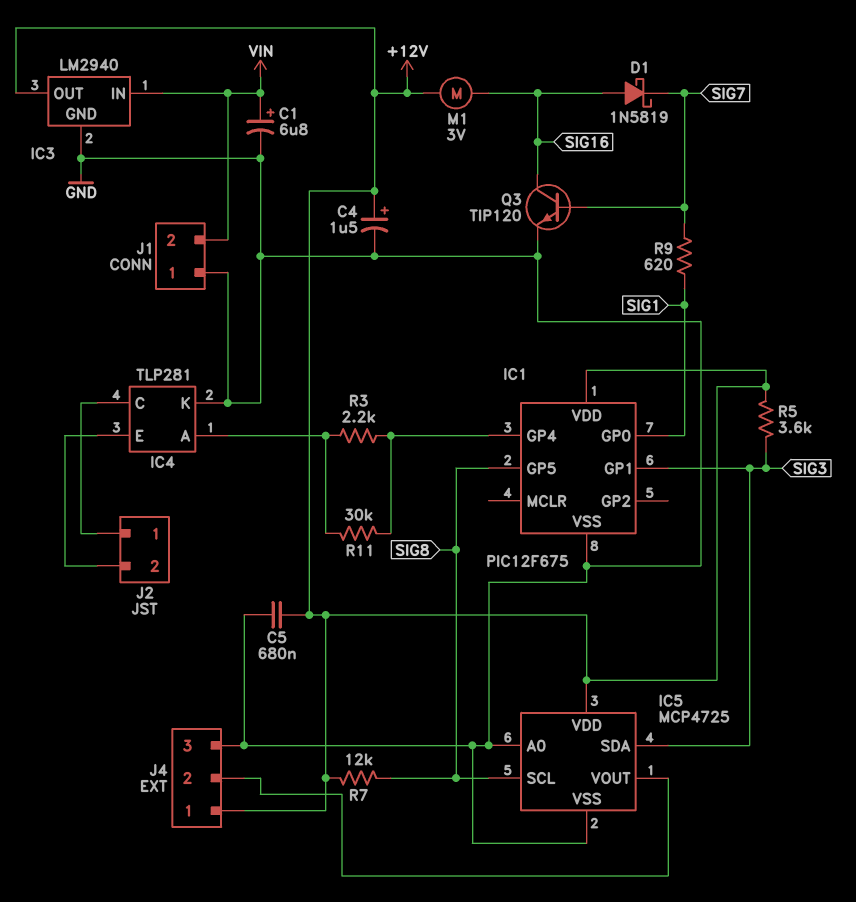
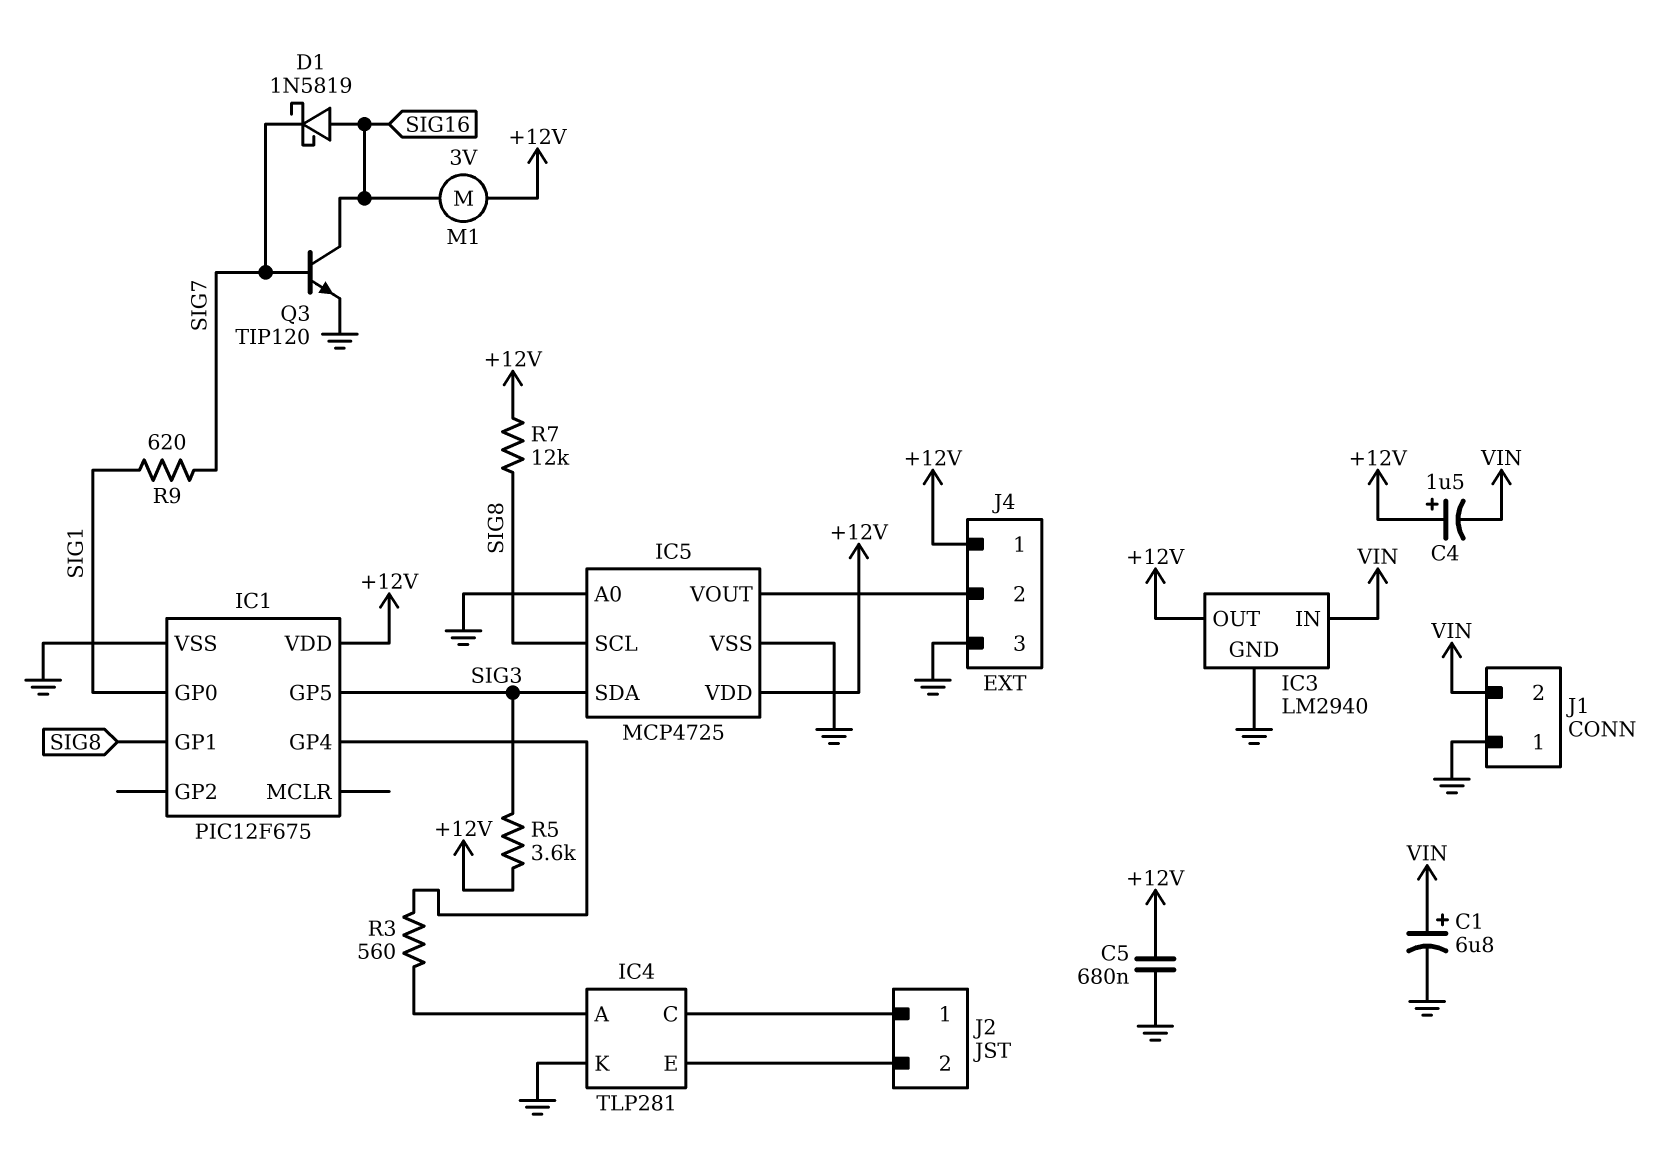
C4: 1.5uF (plus +12V, minus GND) -> 1.5uF (plus +12V, minus VIN)
IC1 pin GP1: SIG3 -> SIG8
IC1 pin GP5: SIG8 -> SIG3
R3: 2.2k (IC1/GP4, IC4/A) -> 560 (IC1/GP4, IC4/A)
R11: 30k (IC1/GP4, IC4/A) -> none

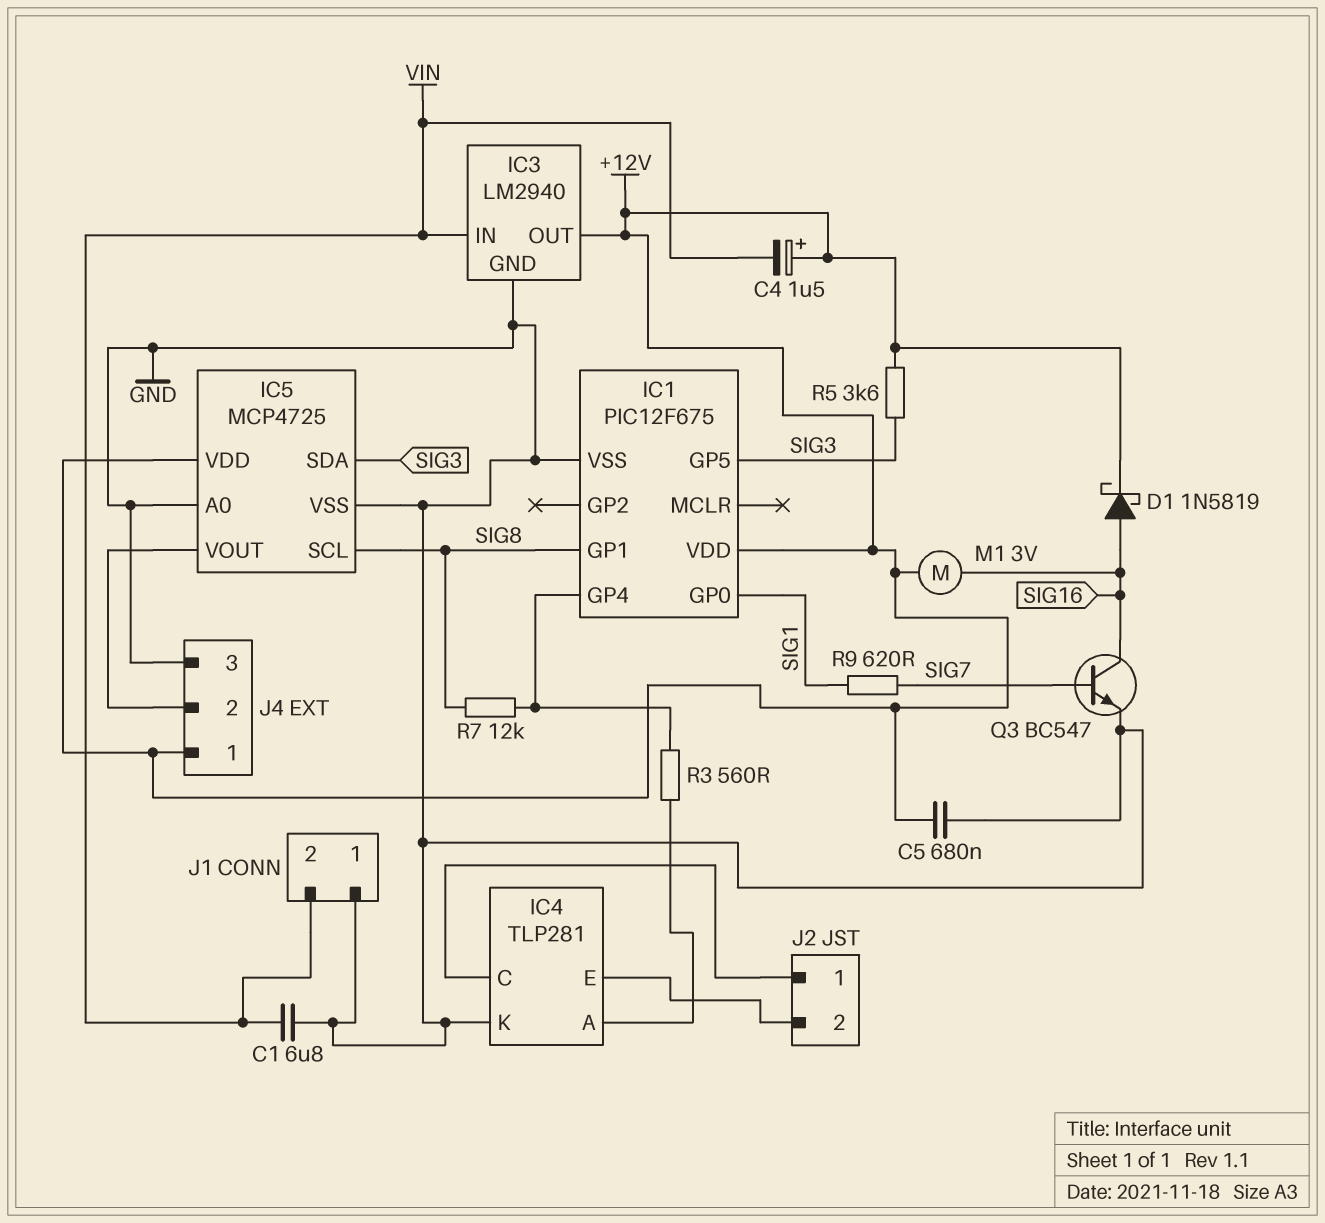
C1: 6.8uF (plus VIN, minus GND) -> 6.8uF (GND, VIN)
D1: schottky 1N5819 (A SIG16, K SIG7) -> schottky 1N5819 (A SIG16, K +12V)
Q3: NPN TIP120 (B SIG7, C SIG16, E GND) -> NPN BC547 (B SIG7, C SIG16, E GND)
R7: 12k (+12V, SIG8) -> 12k (IC1/GP4, SIG8)

